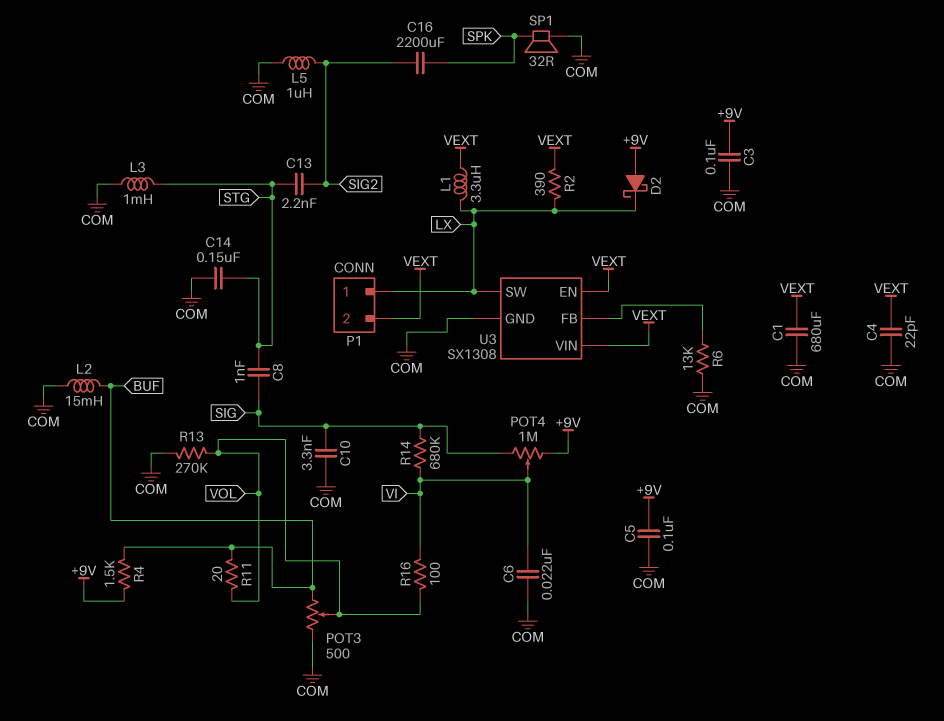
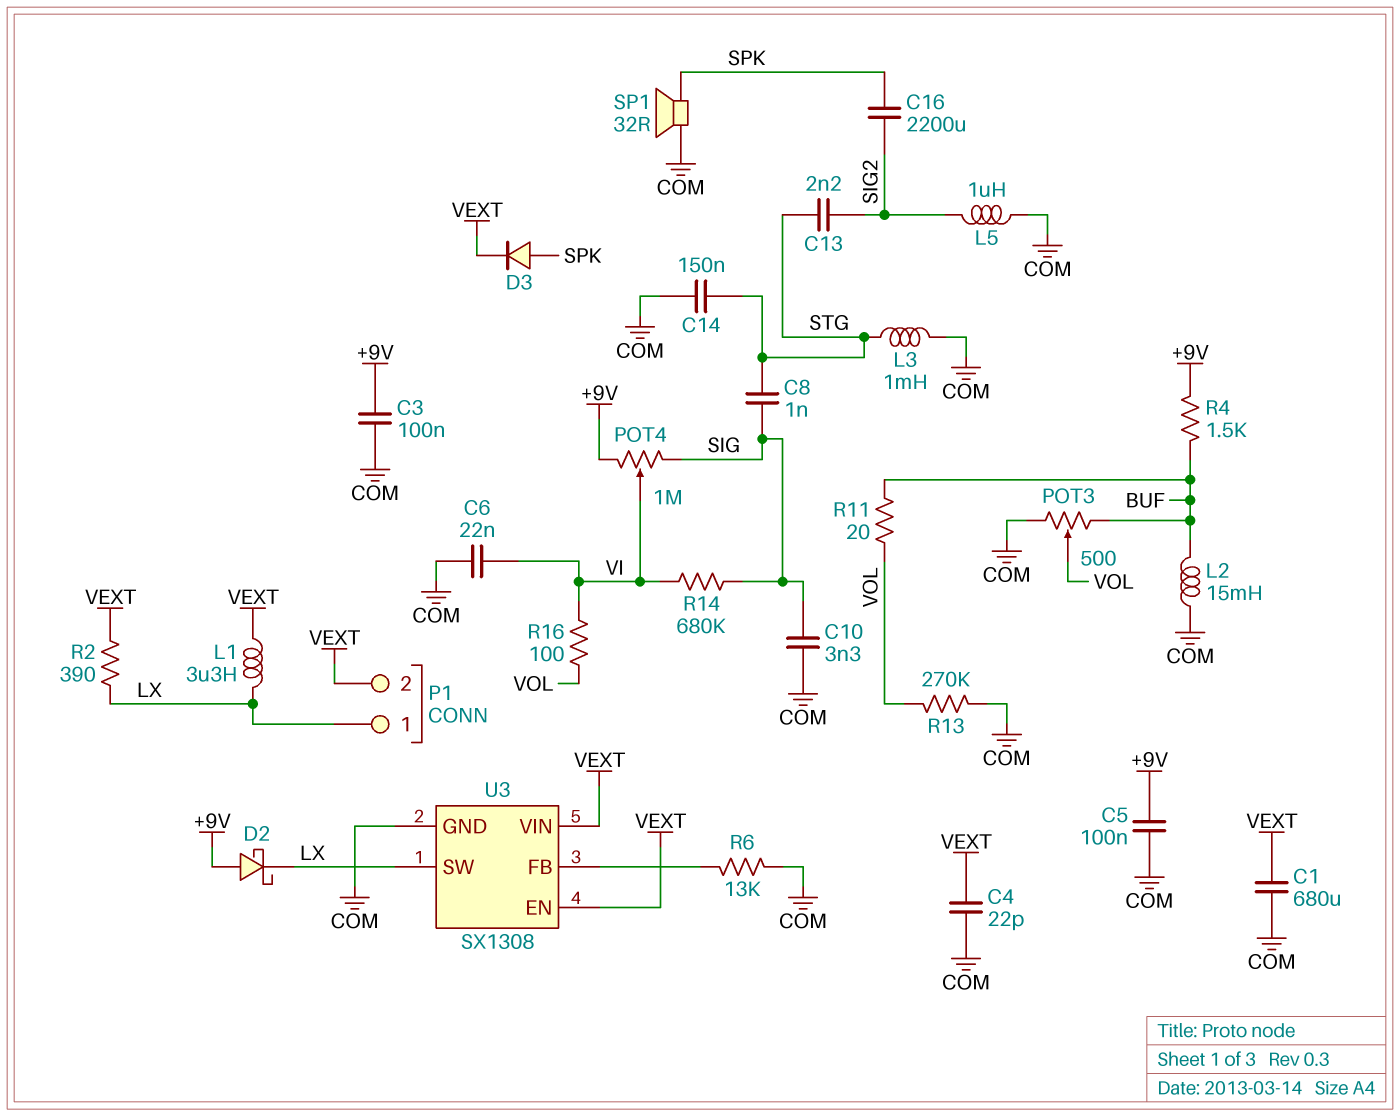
D3: none -> diode (A SPK, K VEXT)

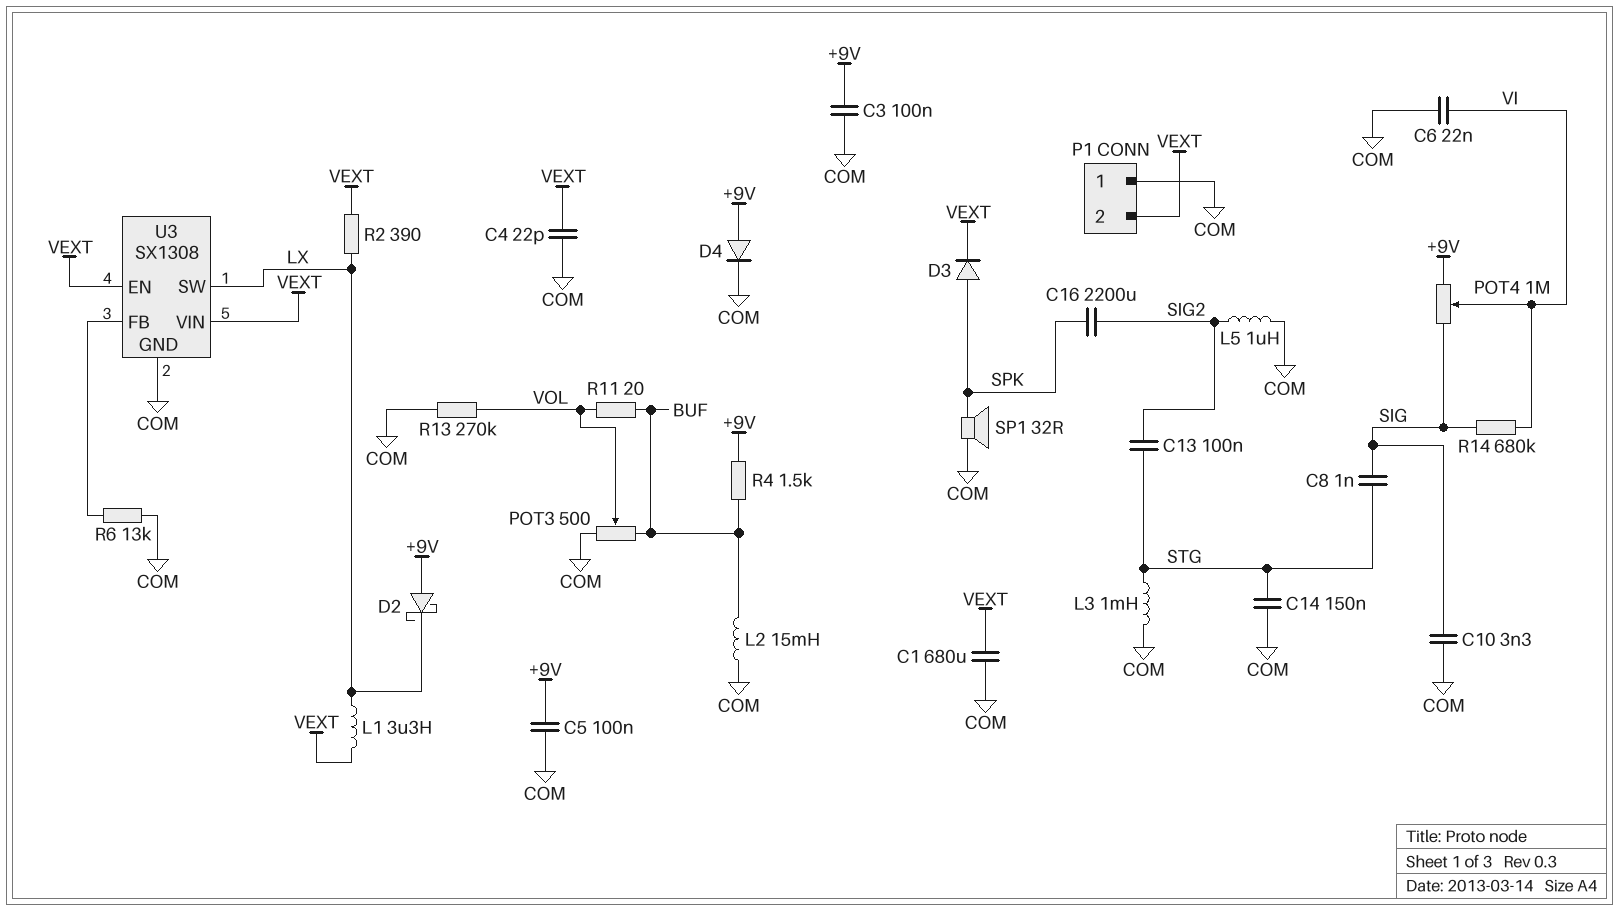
C13: 2.2nF (SIG2, STG) -> 100nF (SIG2, STG)
D4: none -> diode (A +9V, K COM)
P1 pin 1: LX -> COM
R16: 100 (VI, VOL) -> none

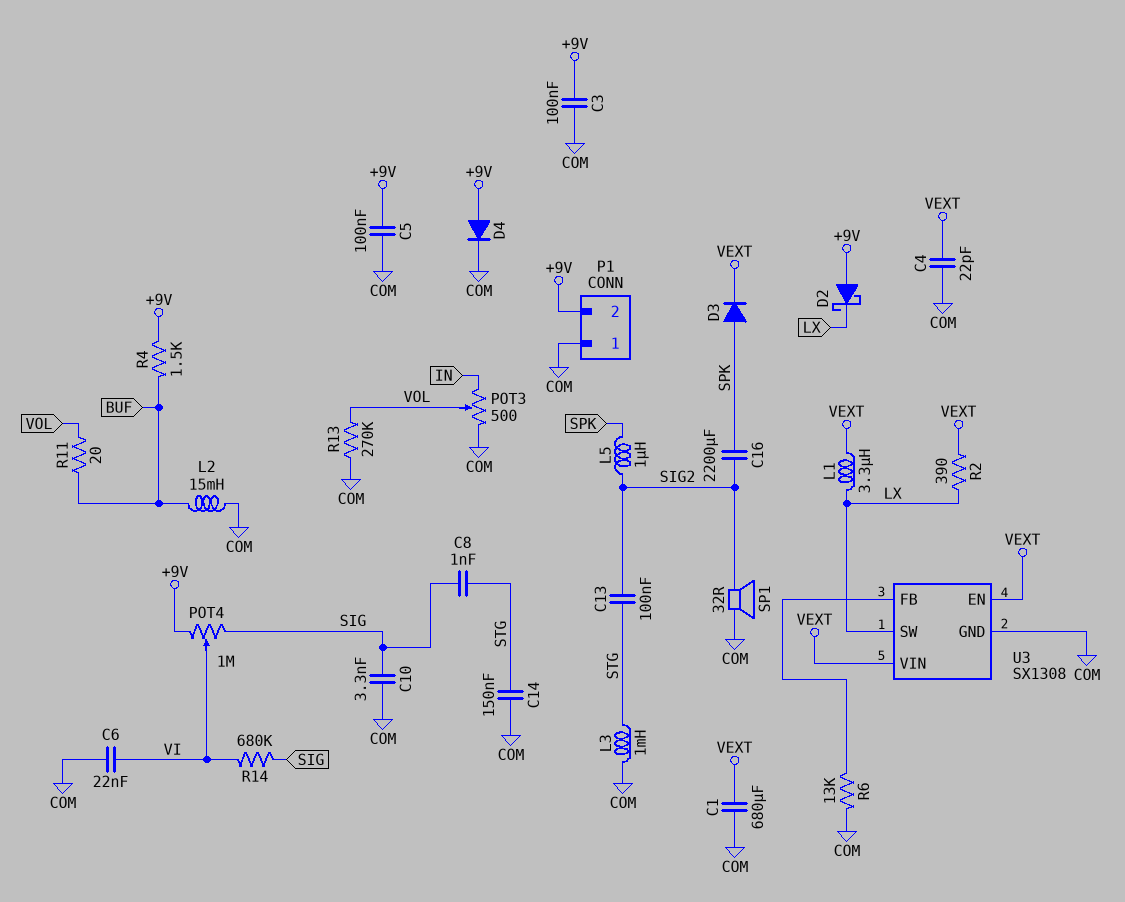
L5: 1uH (COM, SIG2) -> 1uH (SIG2, SPK)
P1 pin 2: VEXT -> +9V
POT3: 500 (BUF, COM, wiper VOL) -> 500 (COM, IN, wiper VOL)
SP1: speaker 32R (COM, SPK) -> speaker 32R (COM, SIG2)

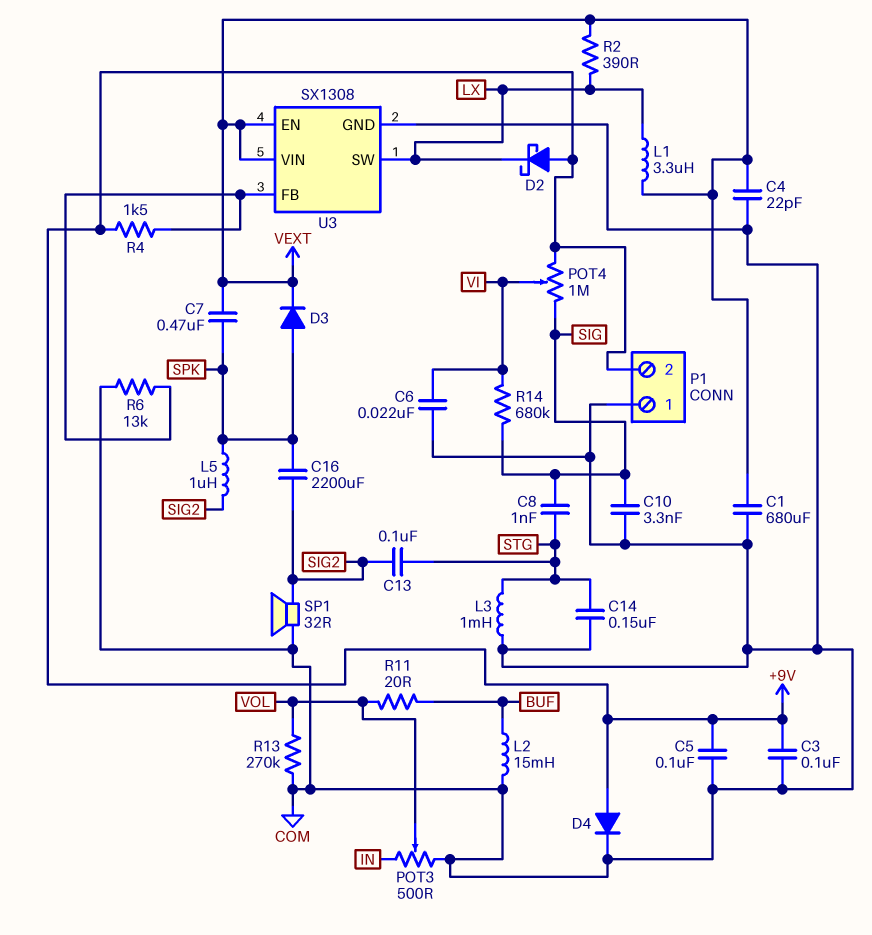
C7: none -> 470nF (SPK, VEXT)
R4: 1.5k (+9V, BUF) -> 1.5k (+9V, U3/FB)

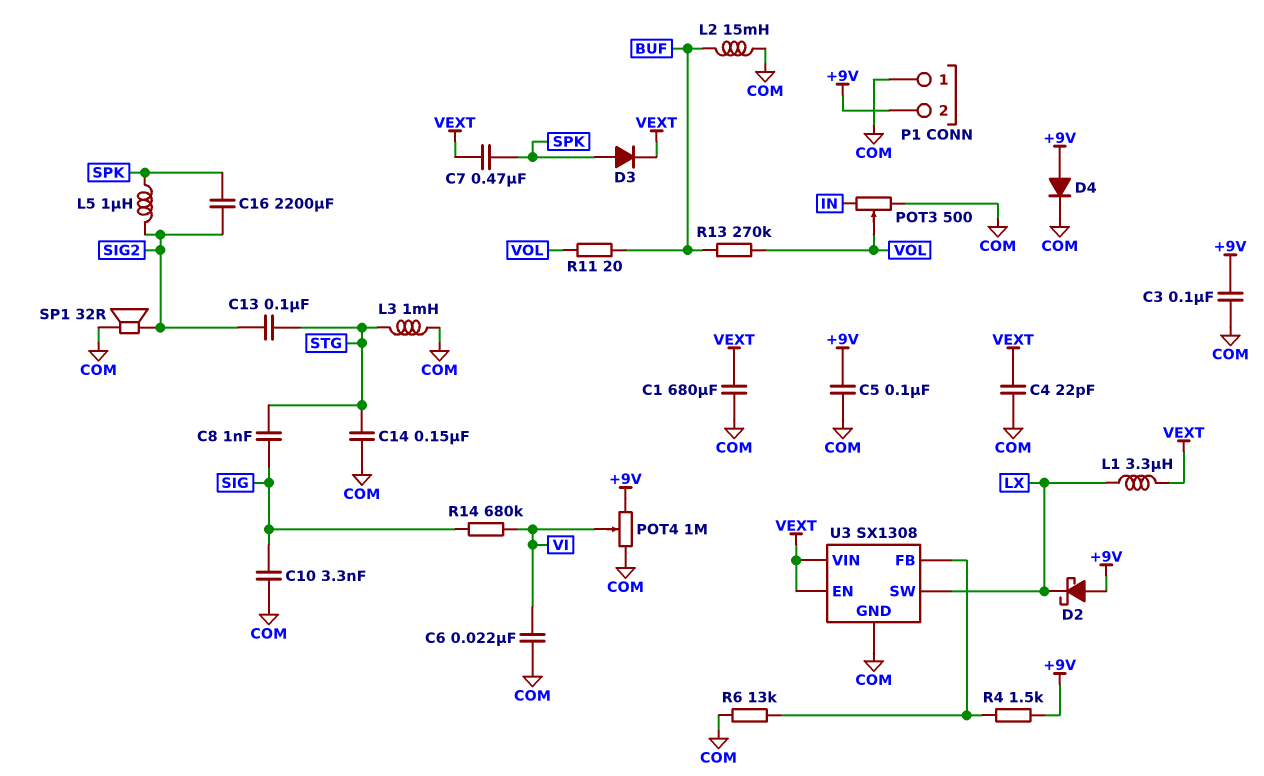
POT4: 1M (+9V, SIG, wiper VI) -> 1M (+9V, COM, wiper VI)
R2: 390 (LX, VEXT) -> none
R13: 270k (COM, VOL) -> 270k (BUF, VOL)

